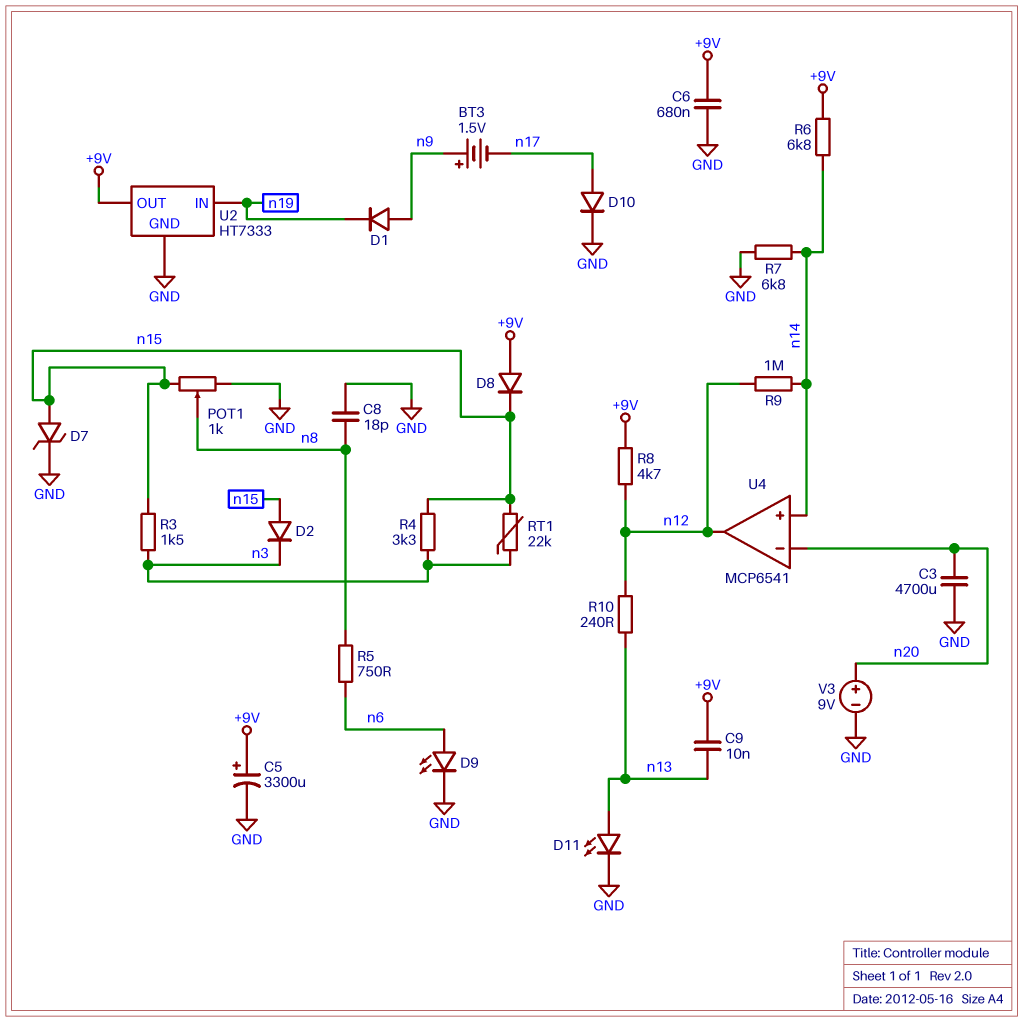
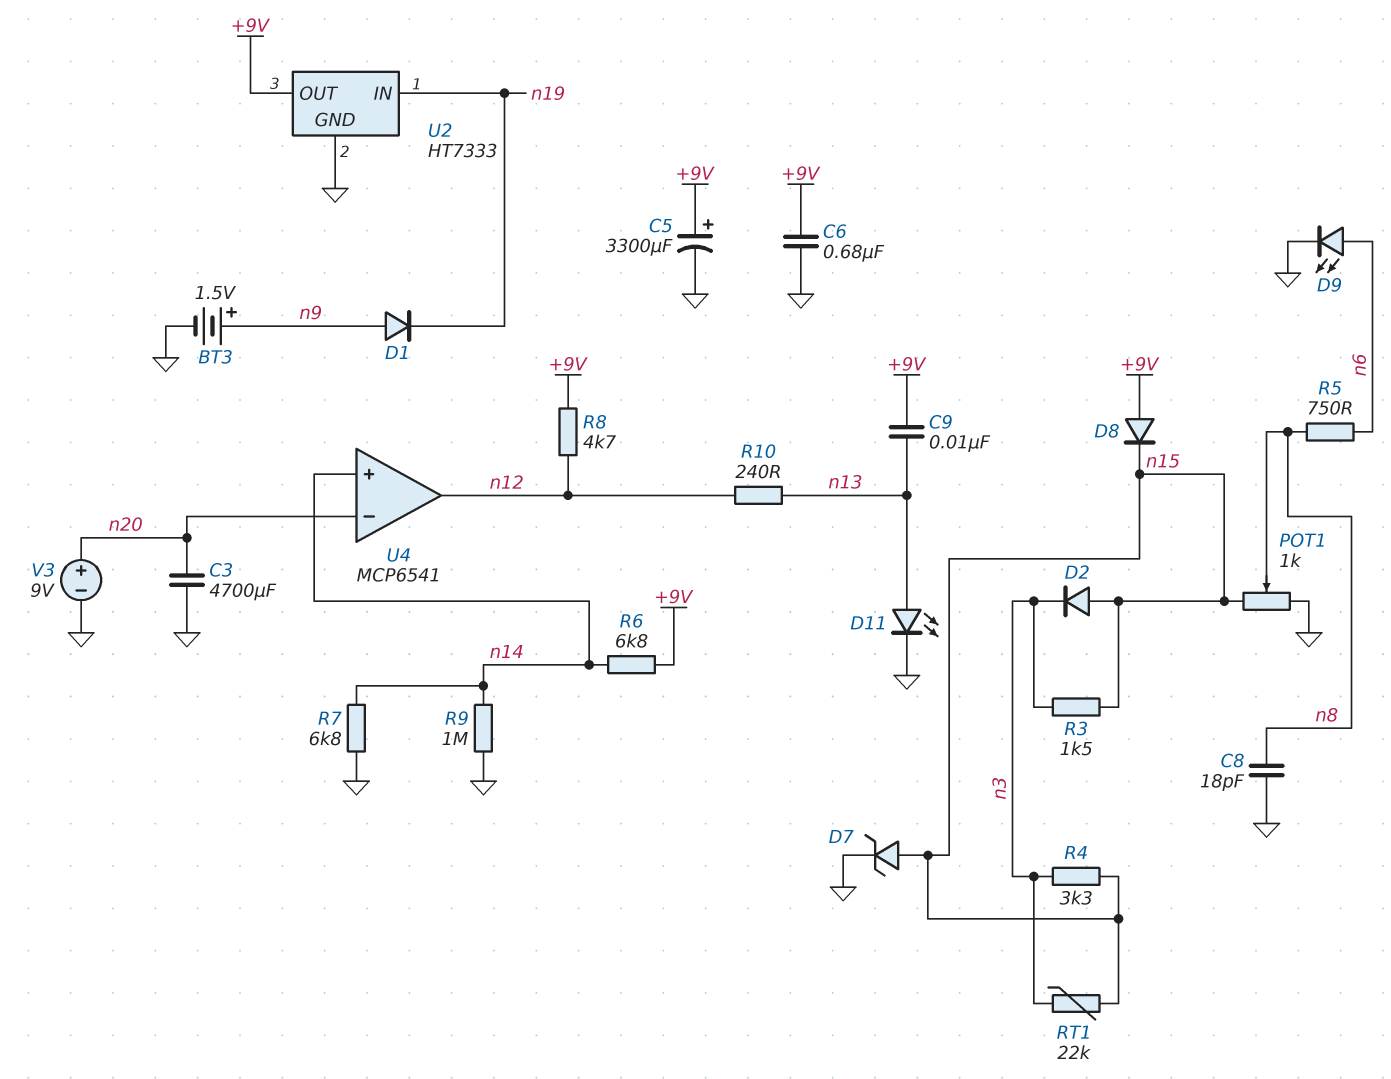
BT3: 1.5V (plus n9, minus n17) -> 1.5V (plus n9, minus GND)
D10: diode (A n17, K GND) -> none
R9: 1M (n12, n14) -> 1M (GND, n14)

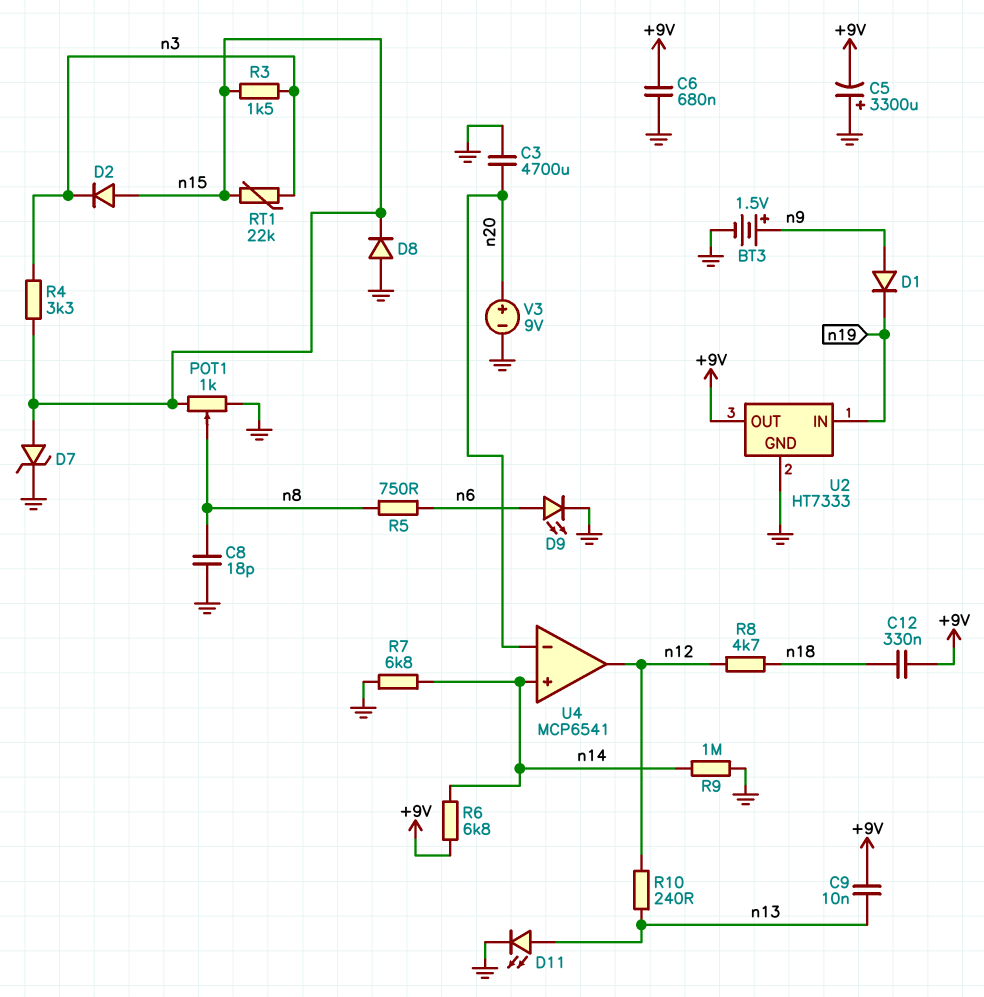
C5: 3300uF (plus +9V, minus GND) -> 3300uF (plus GND, minus +9V)
C12: none -> 330nF (+9V, n18)
D8: diode (A +9V, K n15) -> diode (A GND, K n15)
R8: 4.7k (+9V, n12) -> 4.7k (n12, n18)

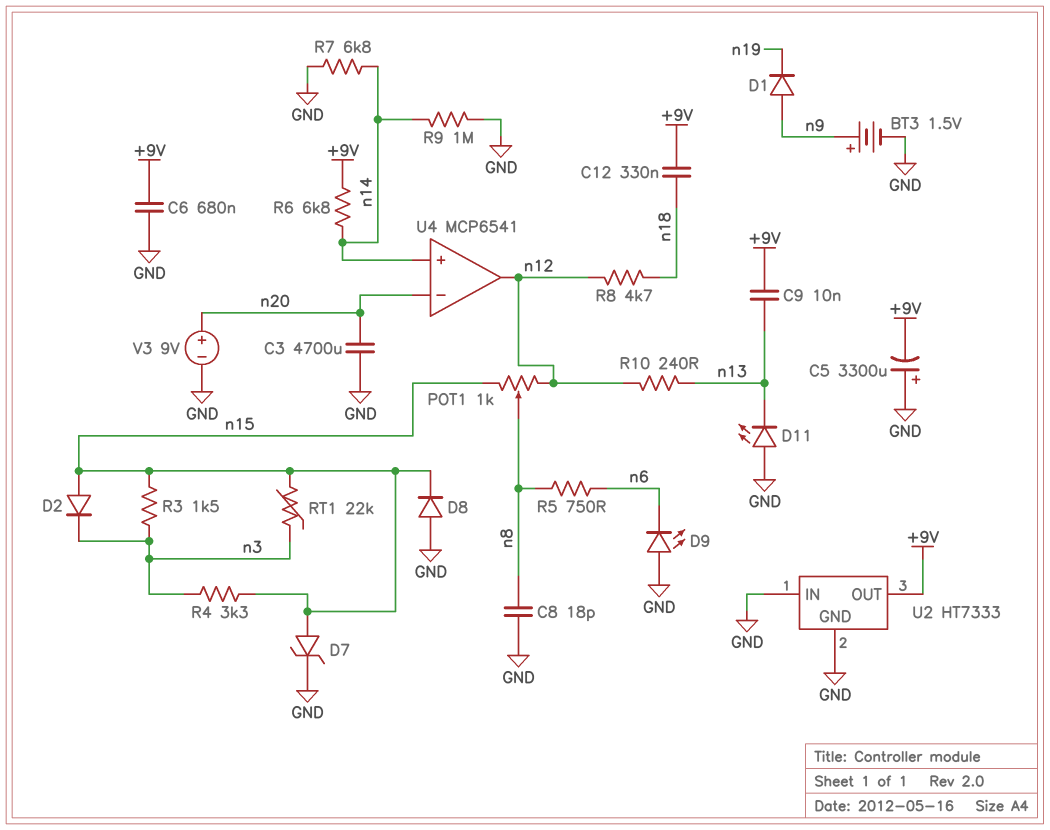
D9: LED (A n6, K GND) -> LED (A GND, K n6)
D11: LED (A n13, K GND) -> LED (A GND, K n13)
POT1: 1k (GND, n15, wiper n8) -> 1k (n12, n15, wiper n8)
U2 pin IN: n19 -> GND

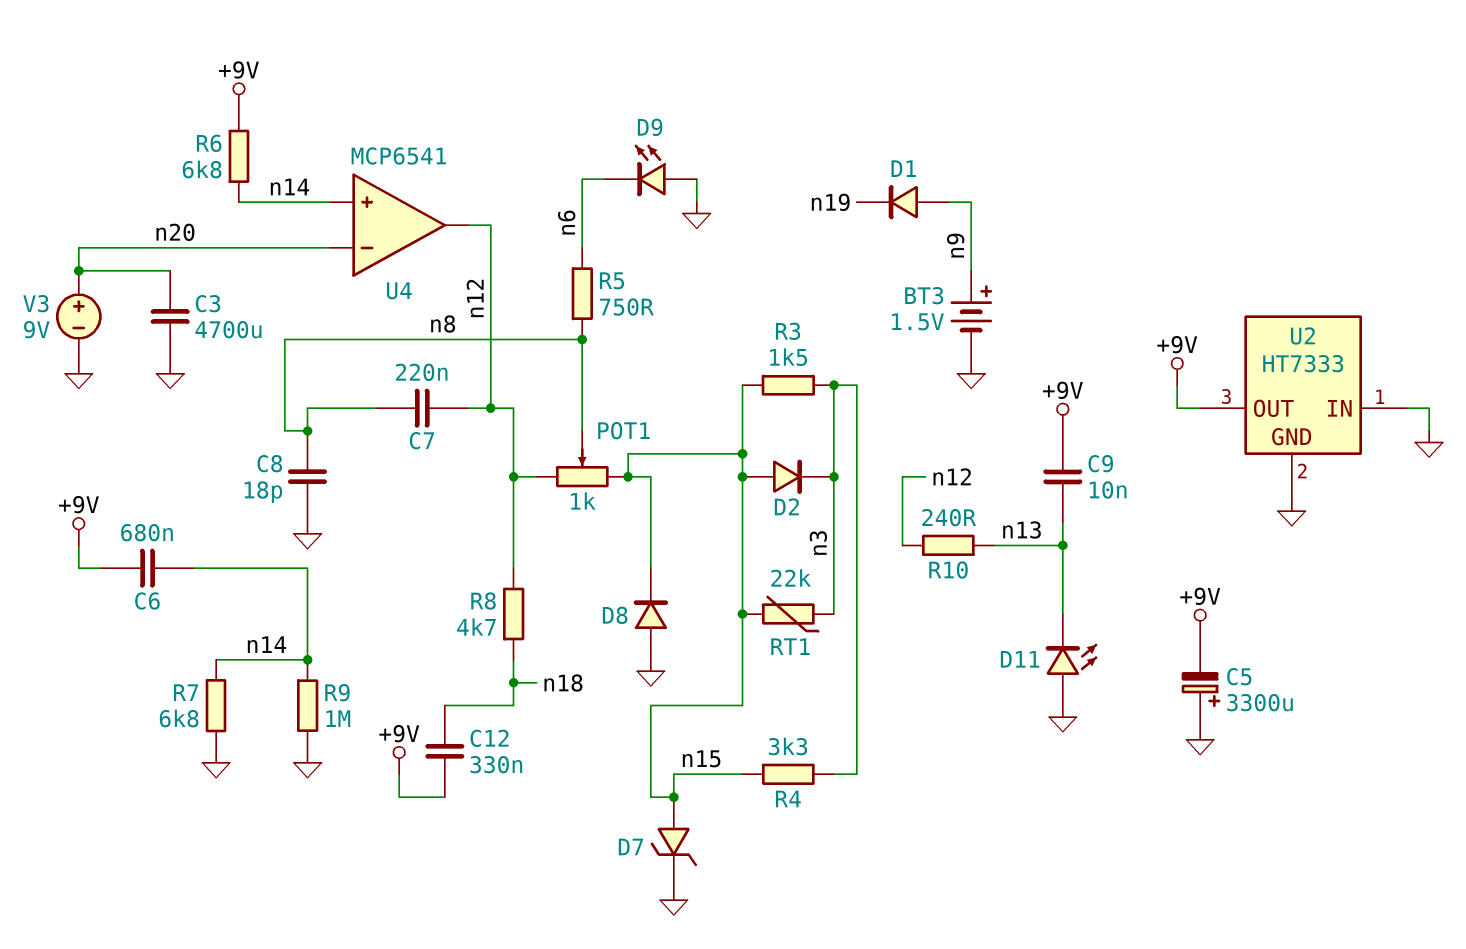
C6: 680nF (+9V, GND) -> 680nF (+9V, n14)
C7: none -> 220nF (n8, n12)

